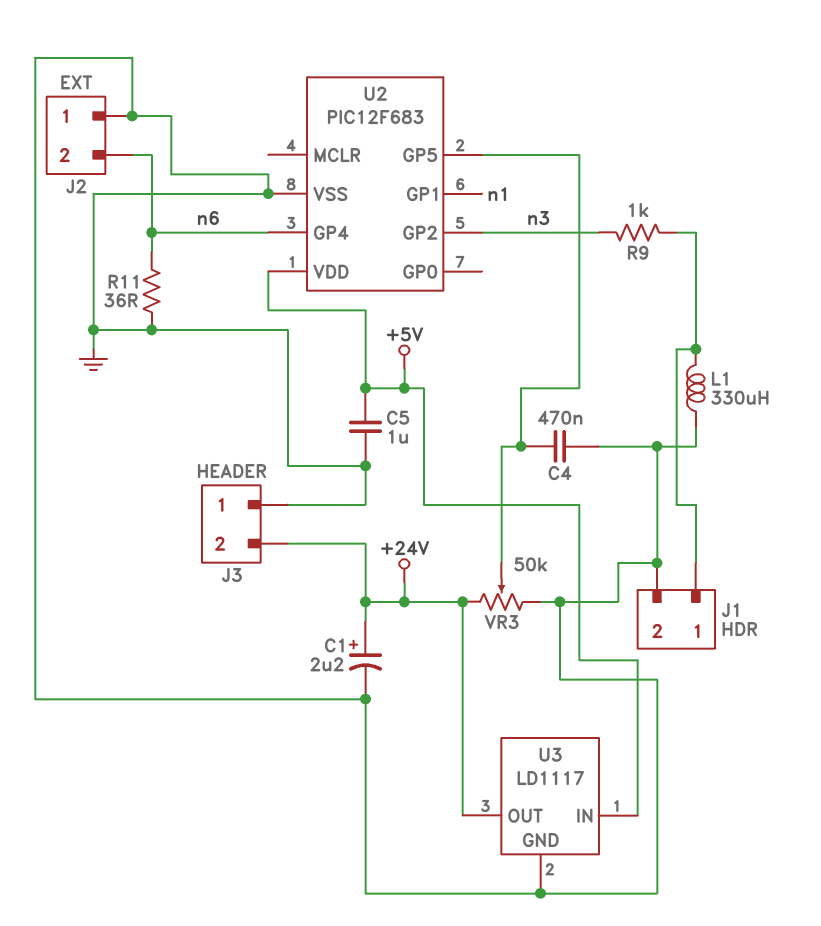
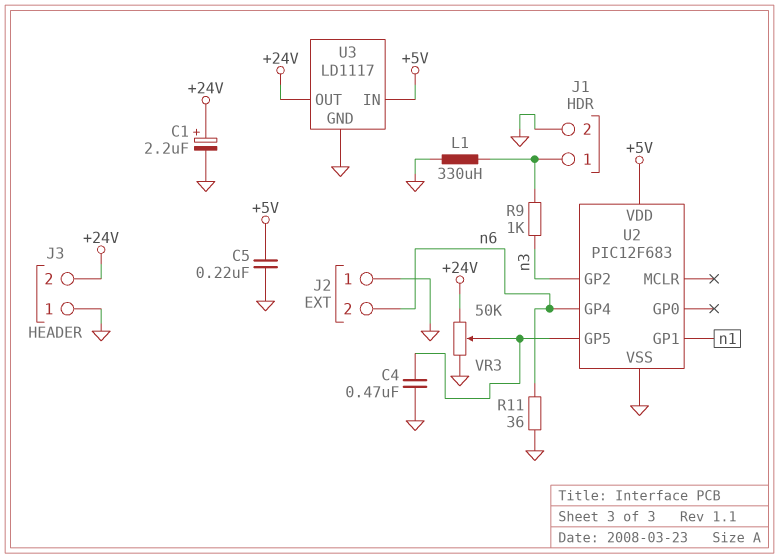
C5: 1uF (+5V, GND) -> 220nF (+5V, GND)

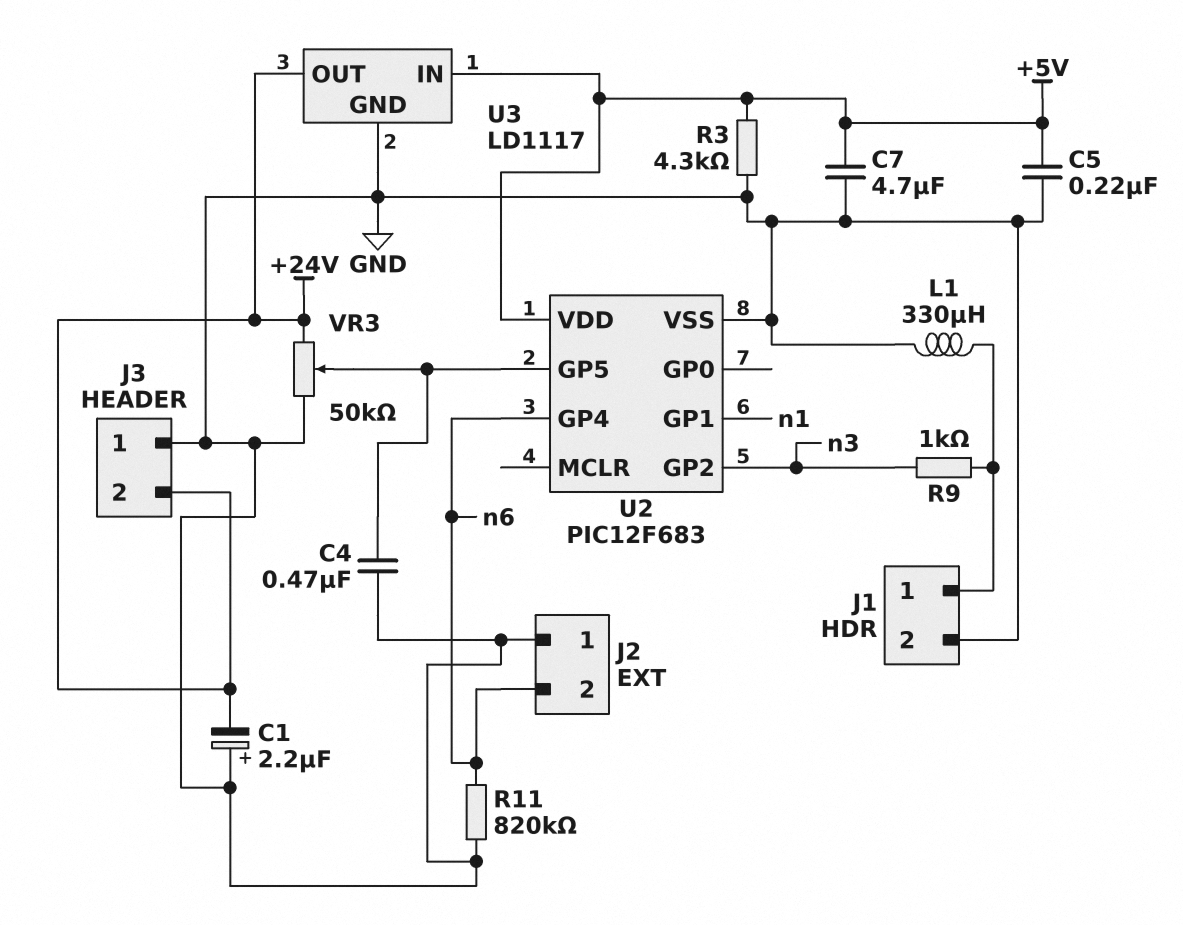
C1: 2.2uF (plus +24V, minus GND) -> 2.2uF (plus GND, minus +24V)
C7: none -> 4.7uF (+5V, GND)
R3: none -> 4.3k (+5V, GND)
R11: 36 (GND, n6) -> 820k (GND, n6)

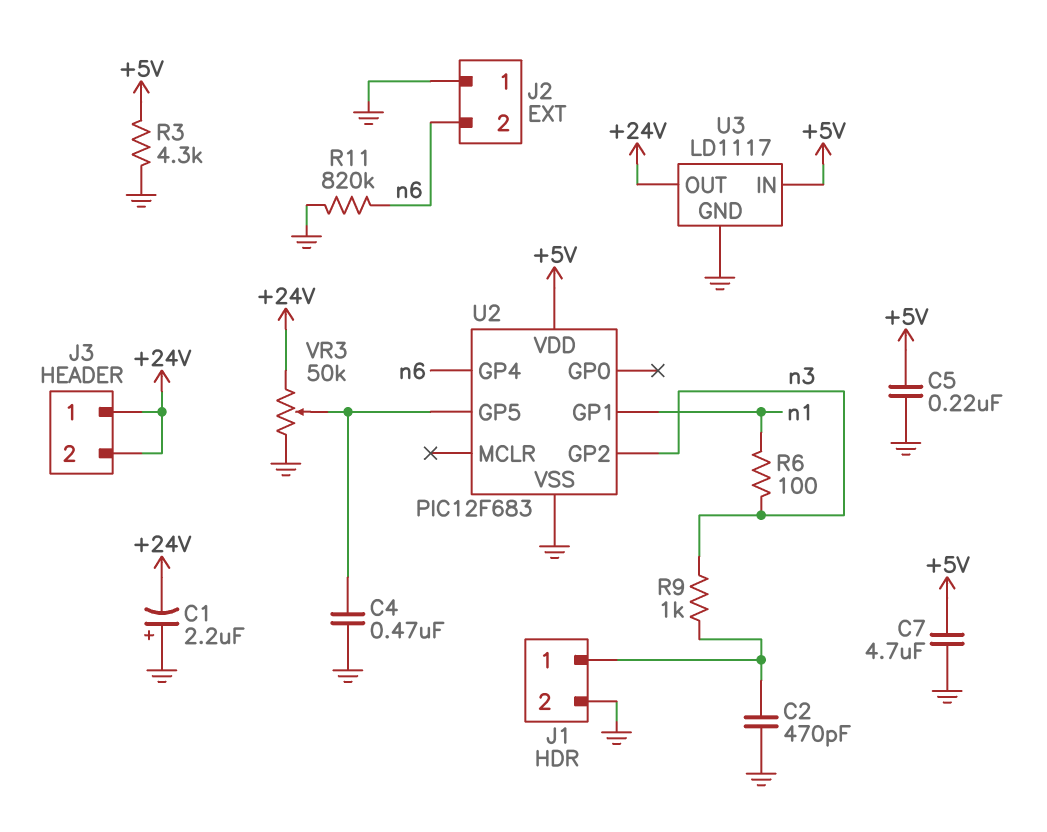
C2: none -> 470pF (GND, J1/1)
J3 pin 1: GND -> +24V
L1: 330uH (GND, J1/1) -> none
R6: none -> 100 (n1, n3)

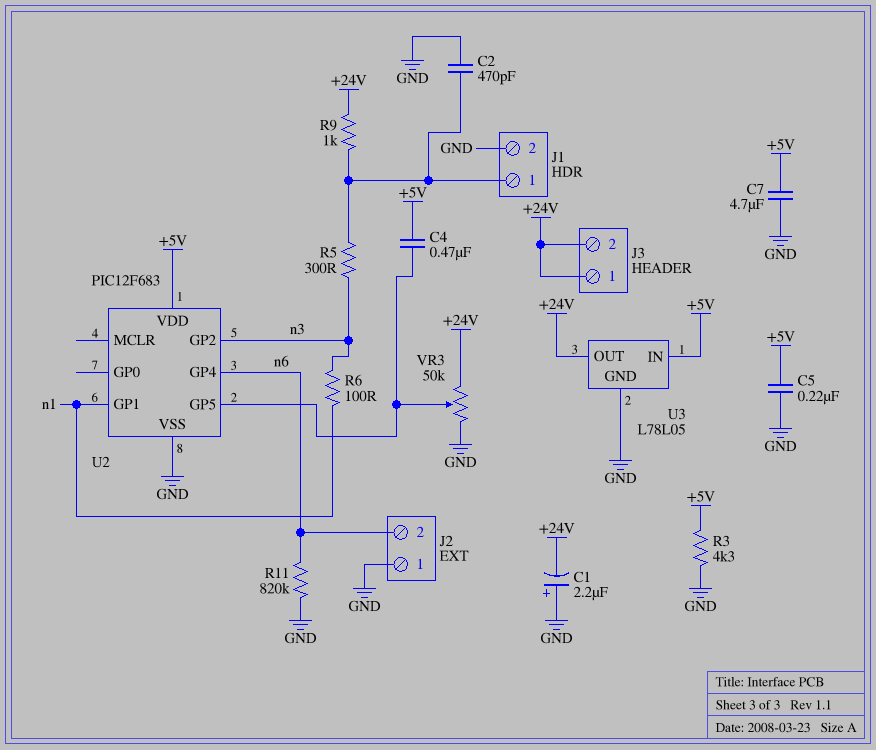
C4: 470nF (GND, U2/GP5) -> 470nF (+5V, U2/GP5)
R5: none -> 300 (J1/1, n3)
R9: 1k (J1/1, n3) -> 1k (+24V, J1/1)
U3: LD1117 -> L78L05

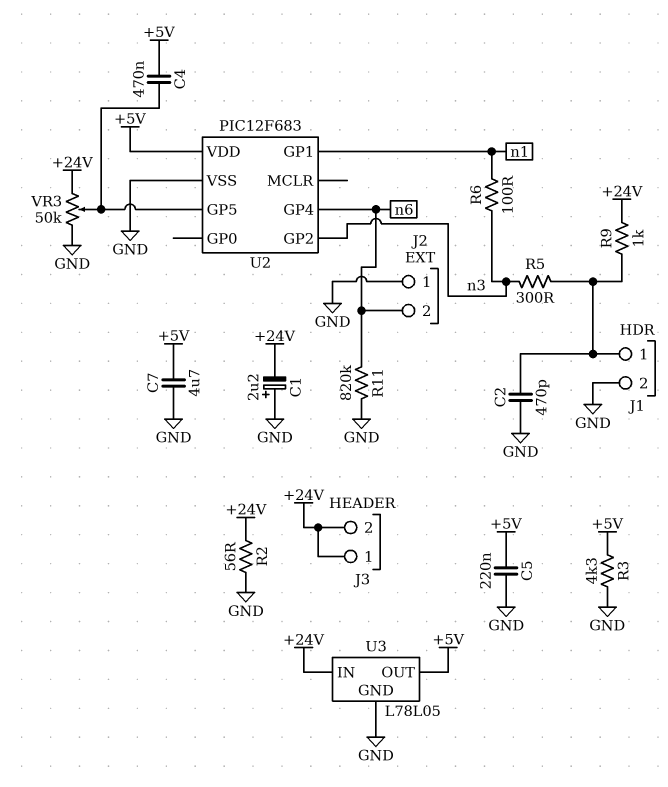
R2: none -> 56 (+24V, GND)
U3 pin IN: +5V -> +24V
U3 pin OUT: +24V -> +5V

